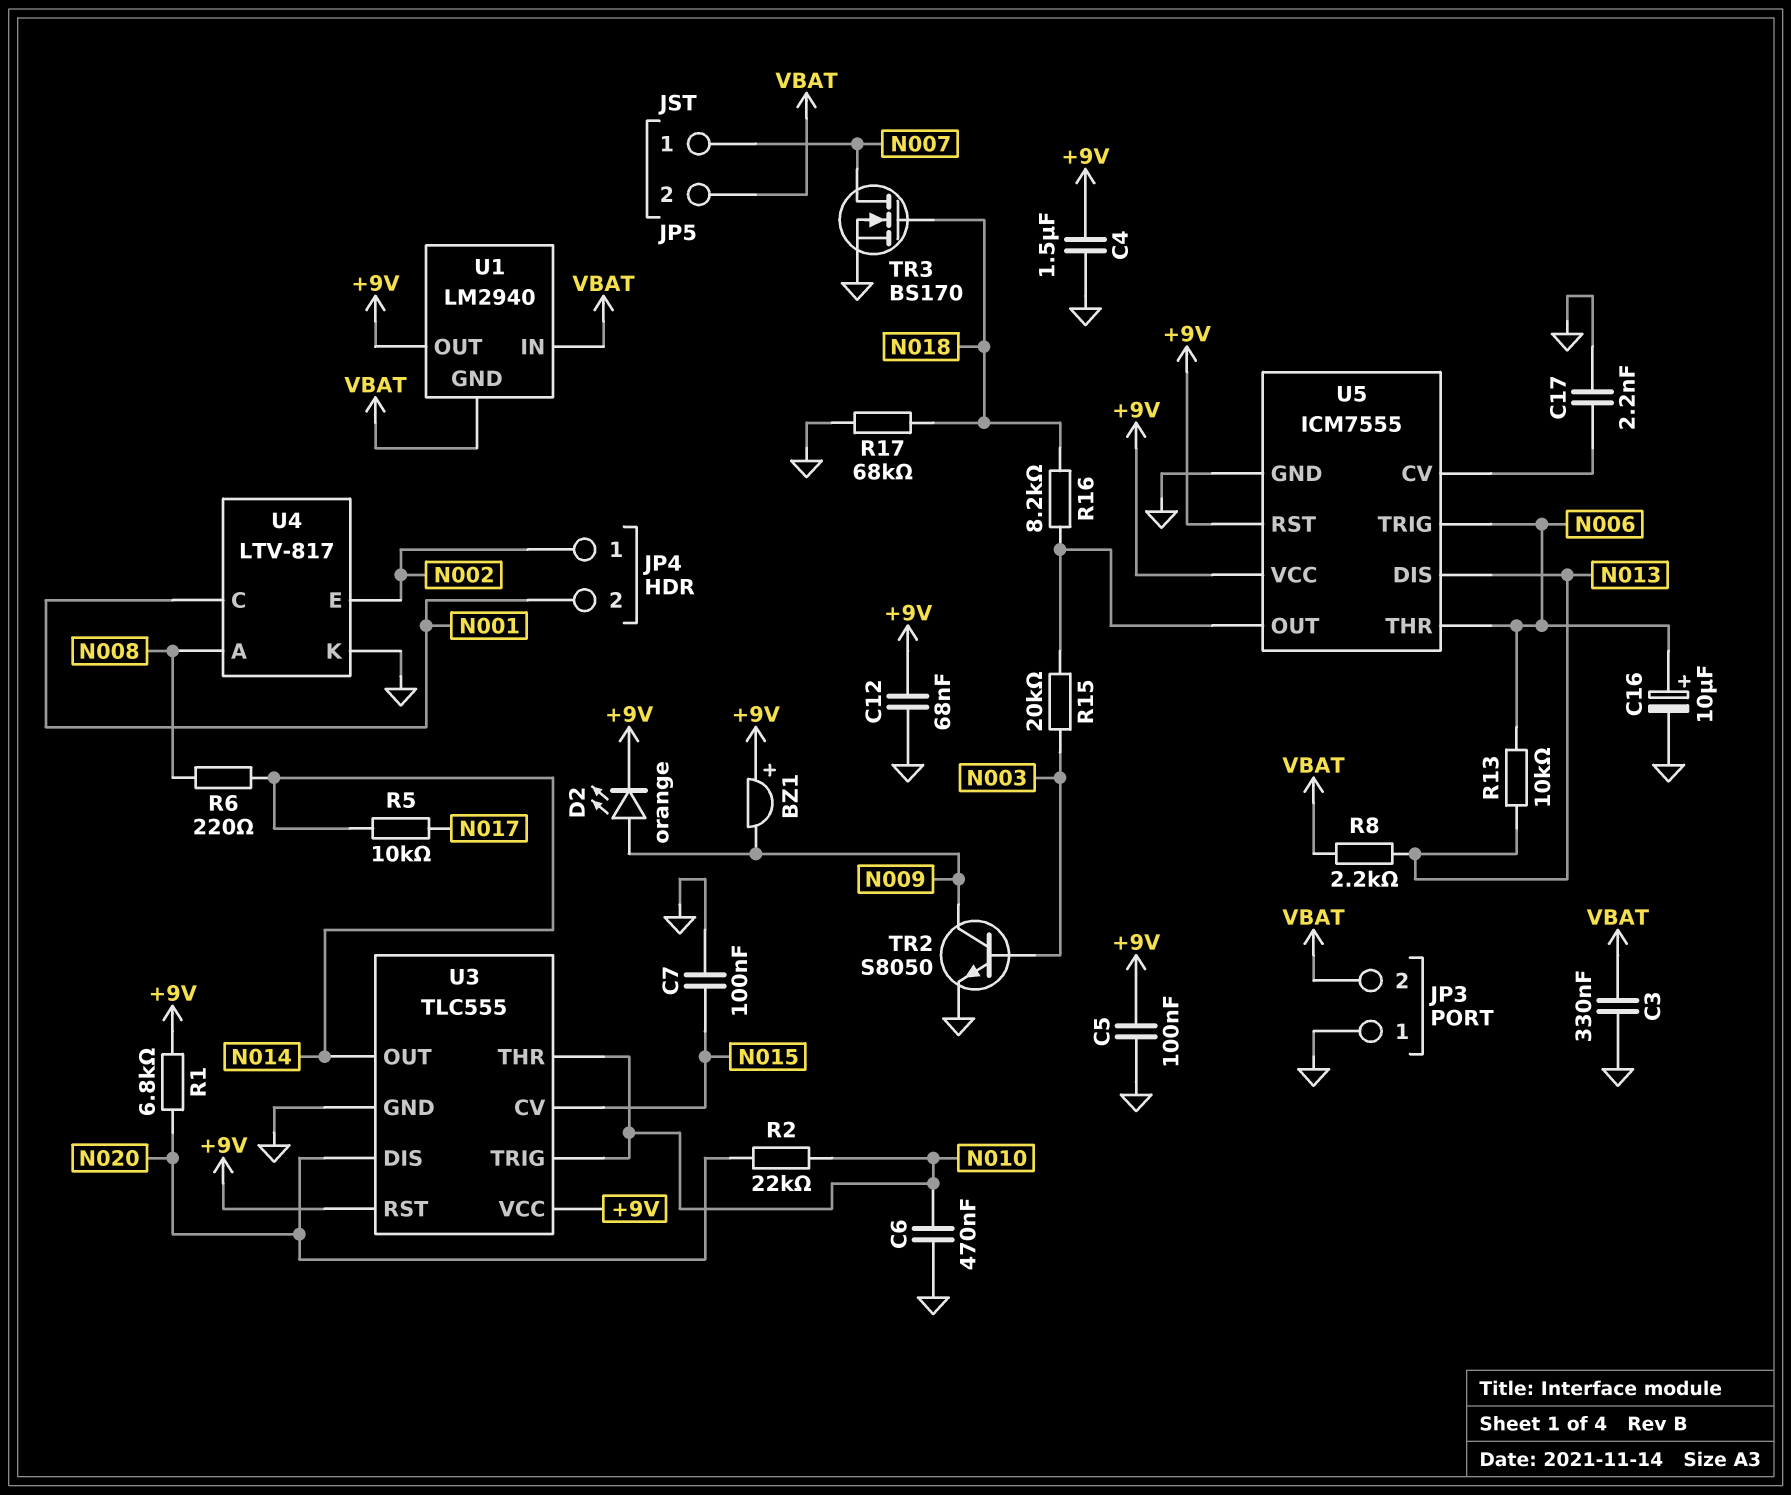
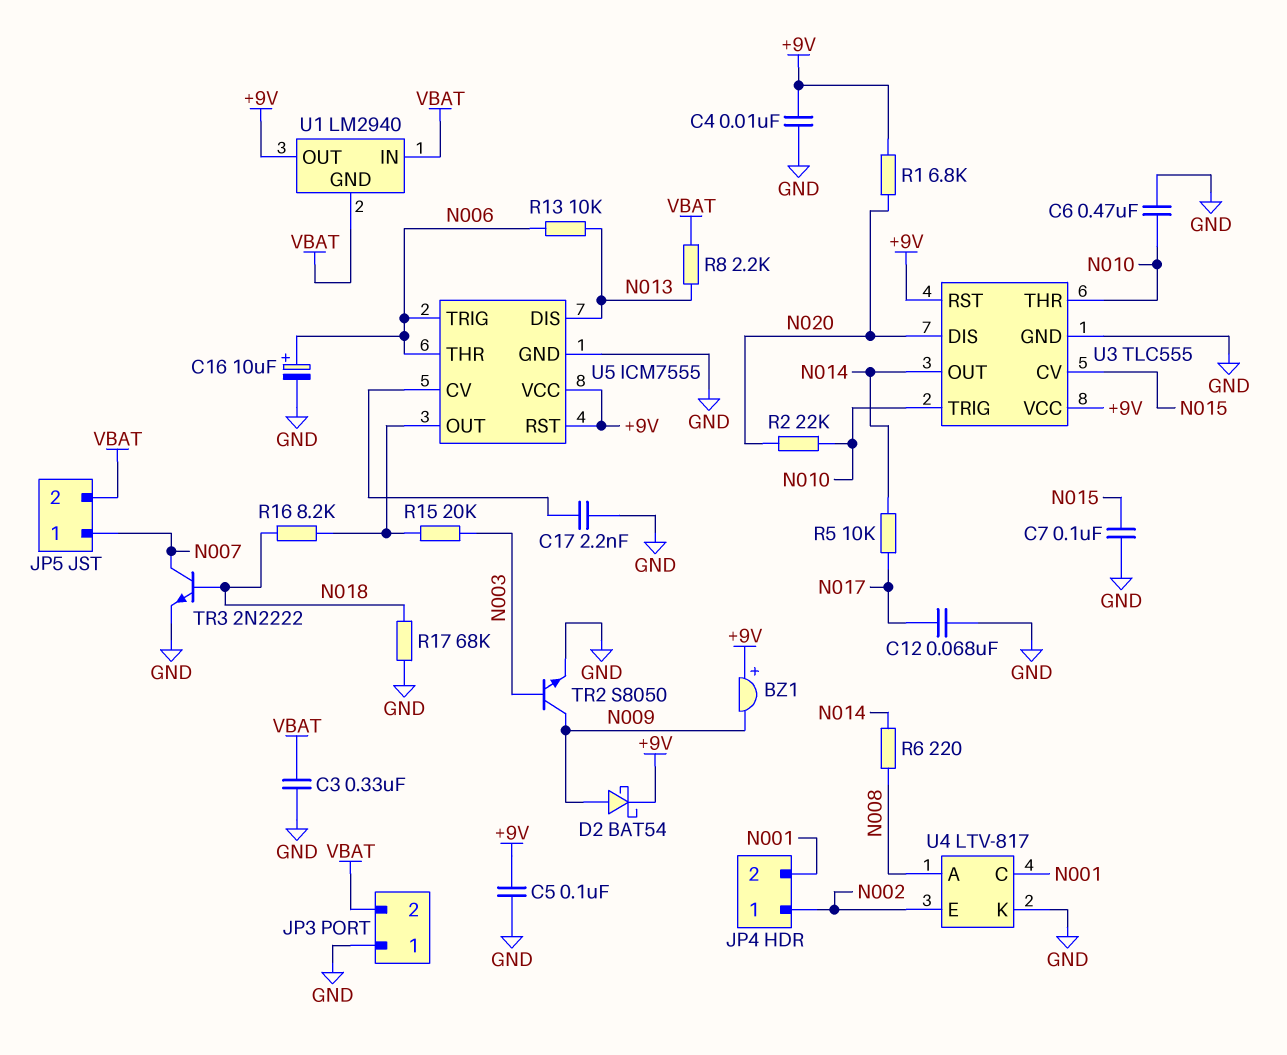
C4: 1.5uF (+9V, GND) -> 10nF (+9V, GND)
C12: 68nF (+9V, GND) -> 68nF (GND, N017)
D2: LED orange (A N009, K +9V) -> schottky BAT54 (A N009, K +9V)
TR3: NMOS BS170 (G N018, D N007, S GND) -> NPN 2N2222 (B N018, C N007, E GND)

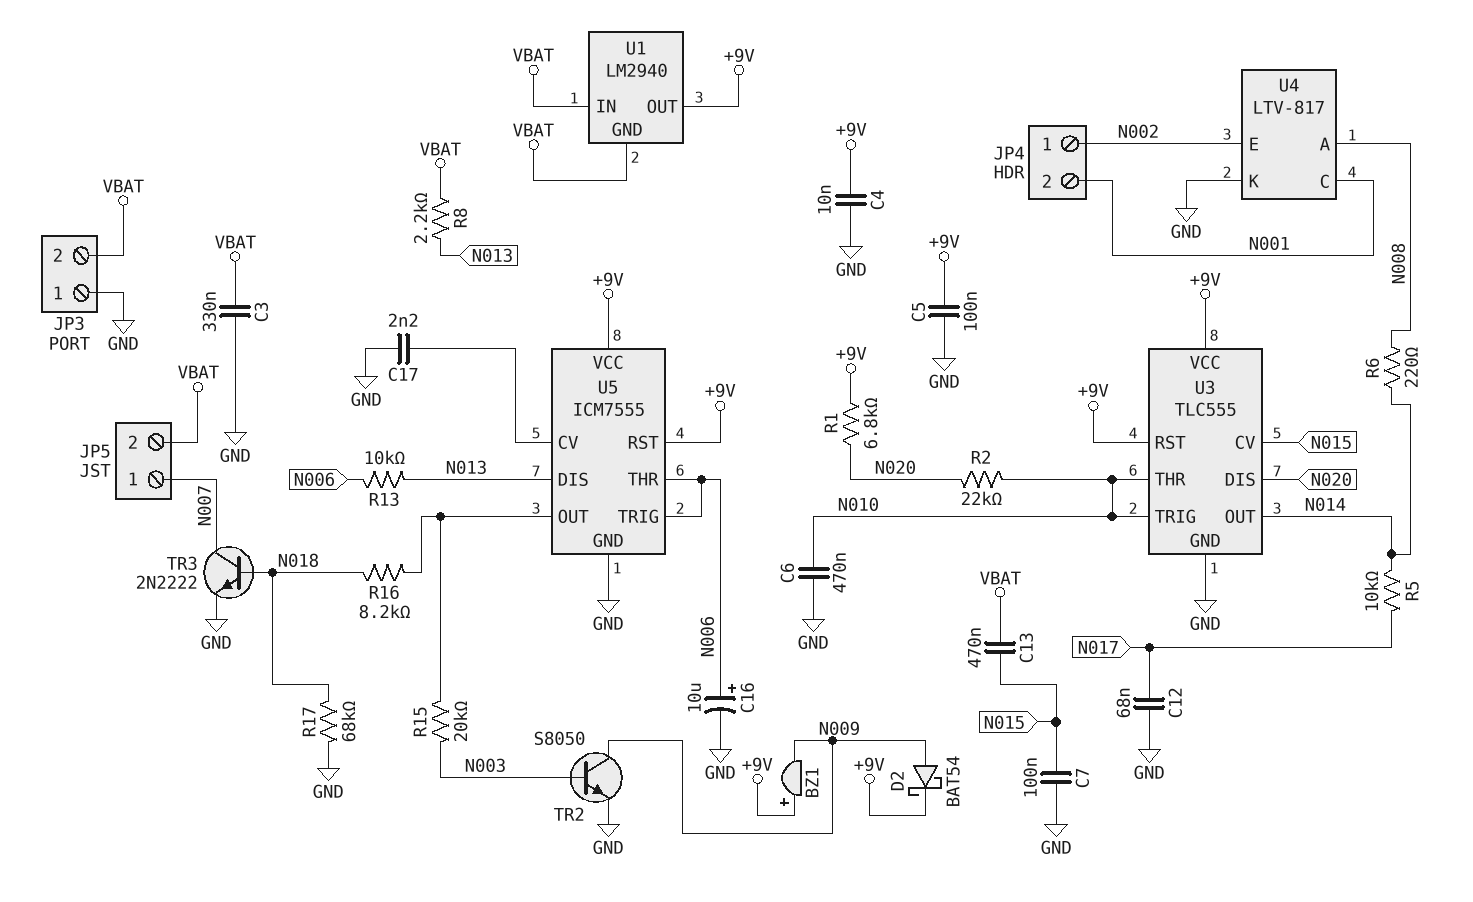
C13: none -> 470nF (N015, VBAT)

